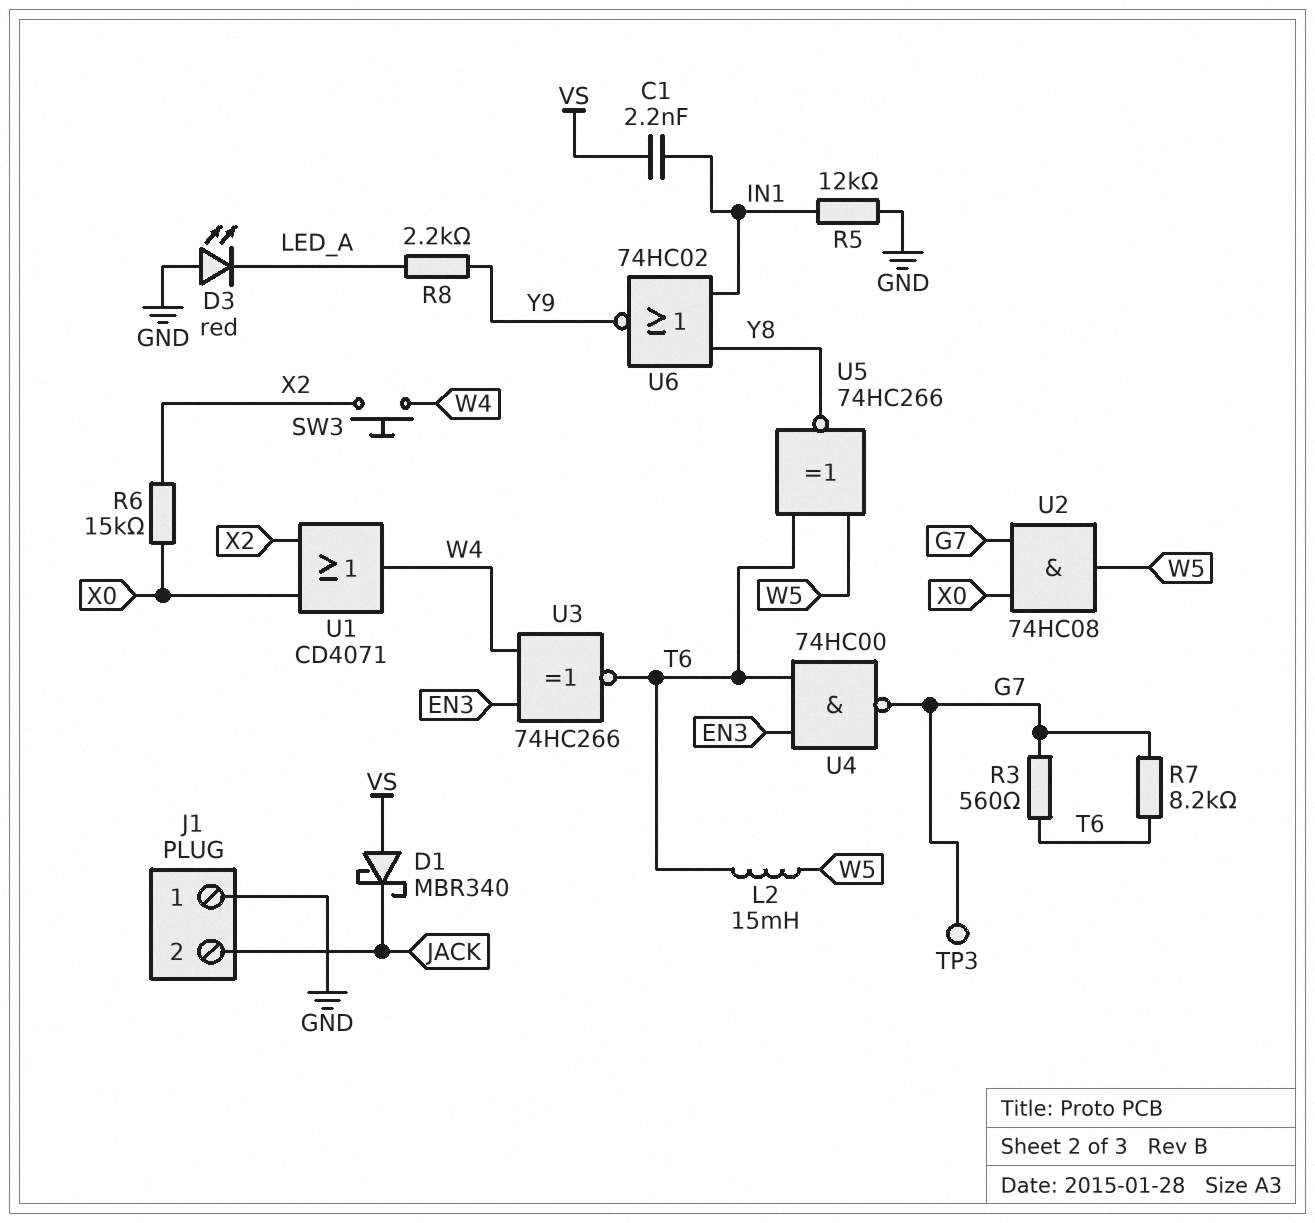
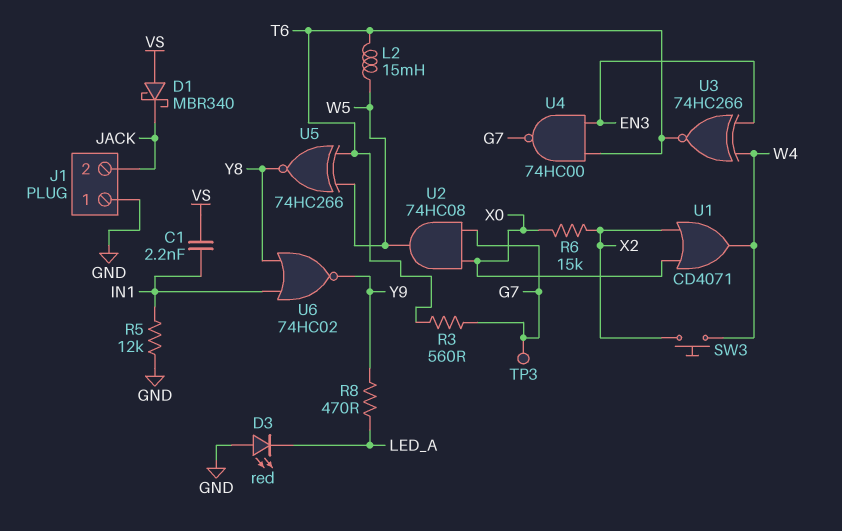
R7: 8.2k (G7, T6) -> none
R8: 2.2k (LED_A, Y9) -> 470 (LED_A, Y9)

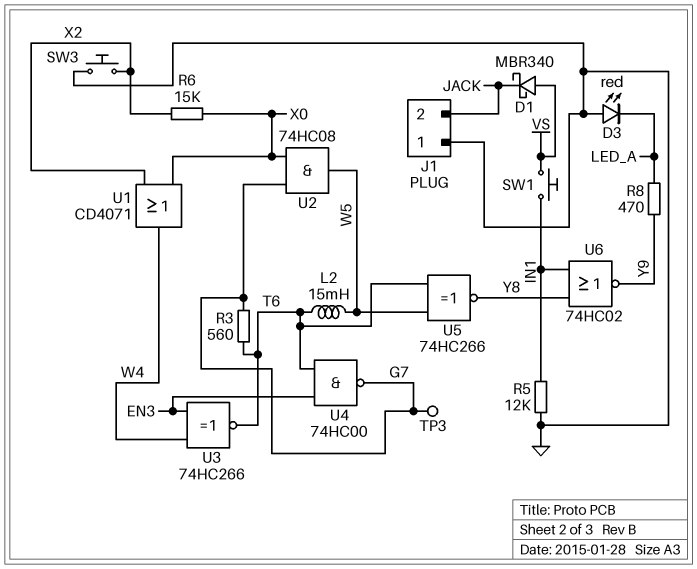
C1: 2.2nF (IN1, VS) -> none
SW1: none -> button (IN1, VS)
SW3: button (W4, X2) -> button (GND, X2)

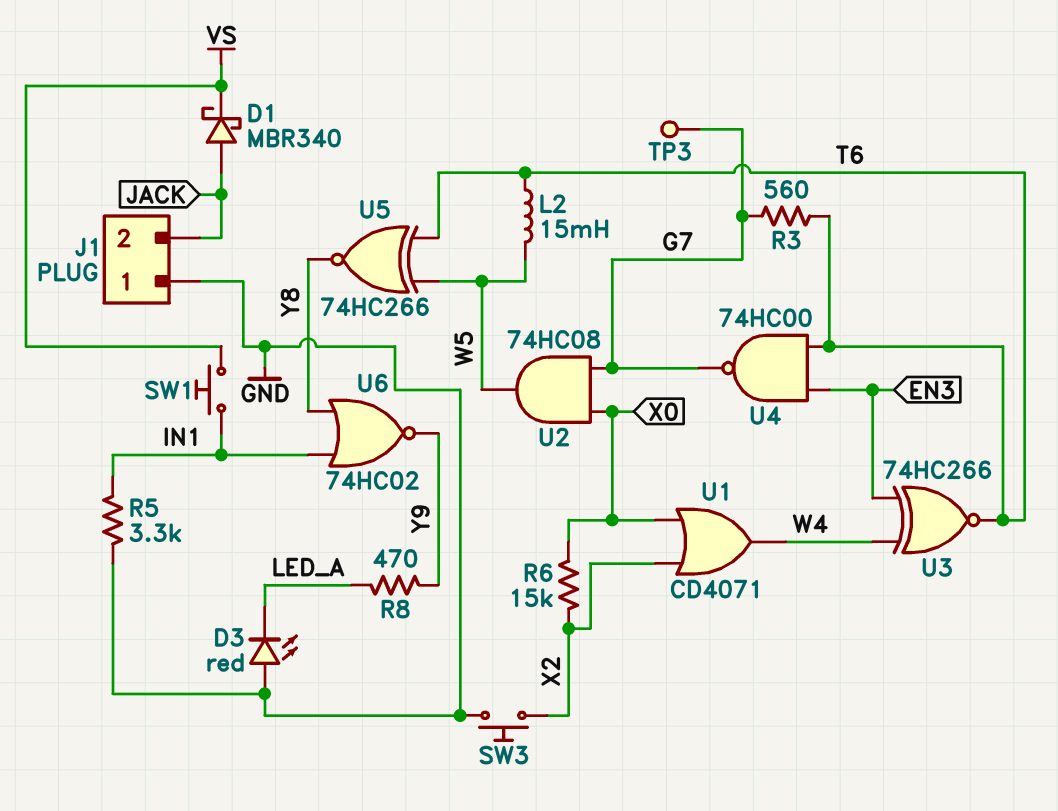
D1: schottky MBR340 (A VS, K JACK) -> schottky MBR340 (A JACK, K VS)
R5: 12k (GND, IN1) -> 3.3k (GND, IN1)

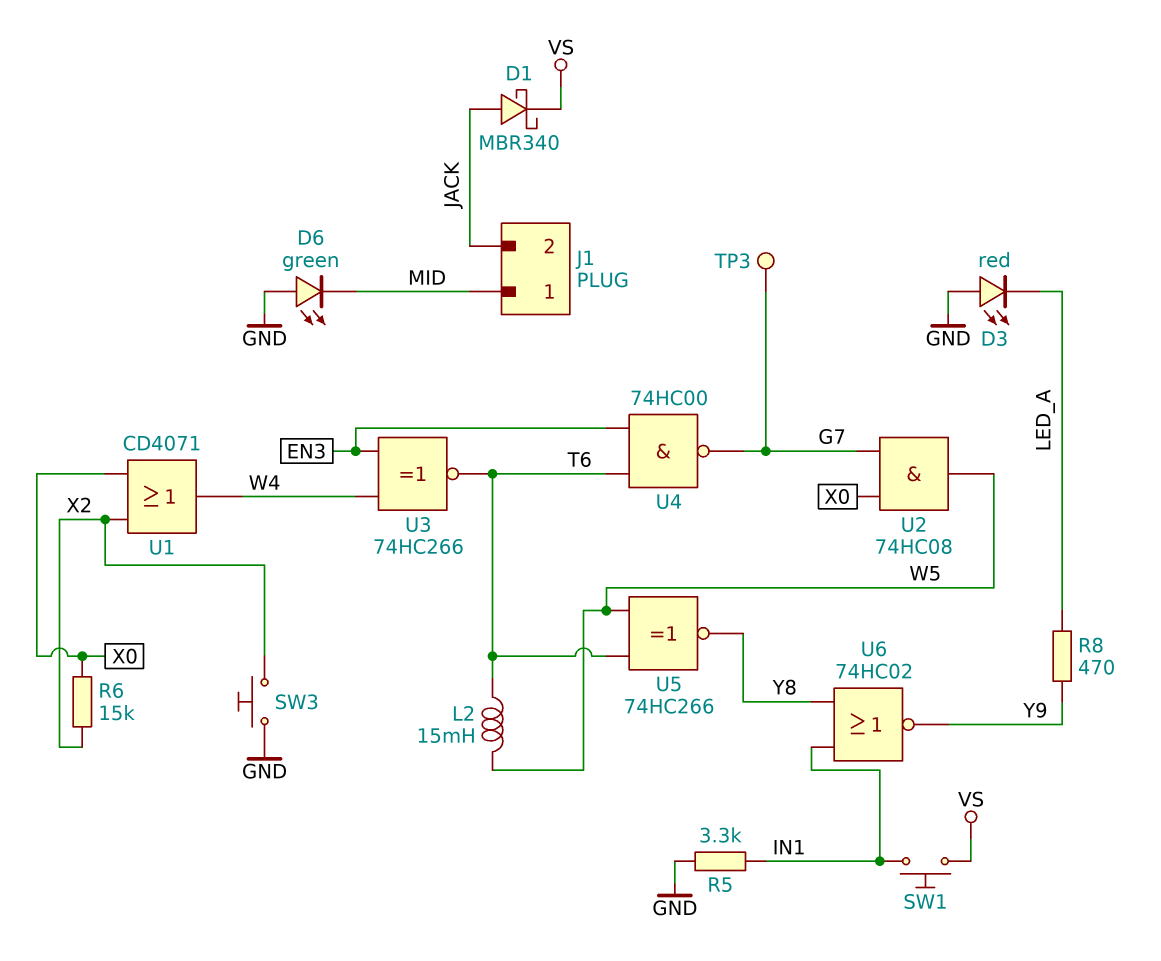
D6: none -> LED green (A GND, K MID)
J1 pin 1: GND -> MID
R3: 560 (G7, T6) -> none

